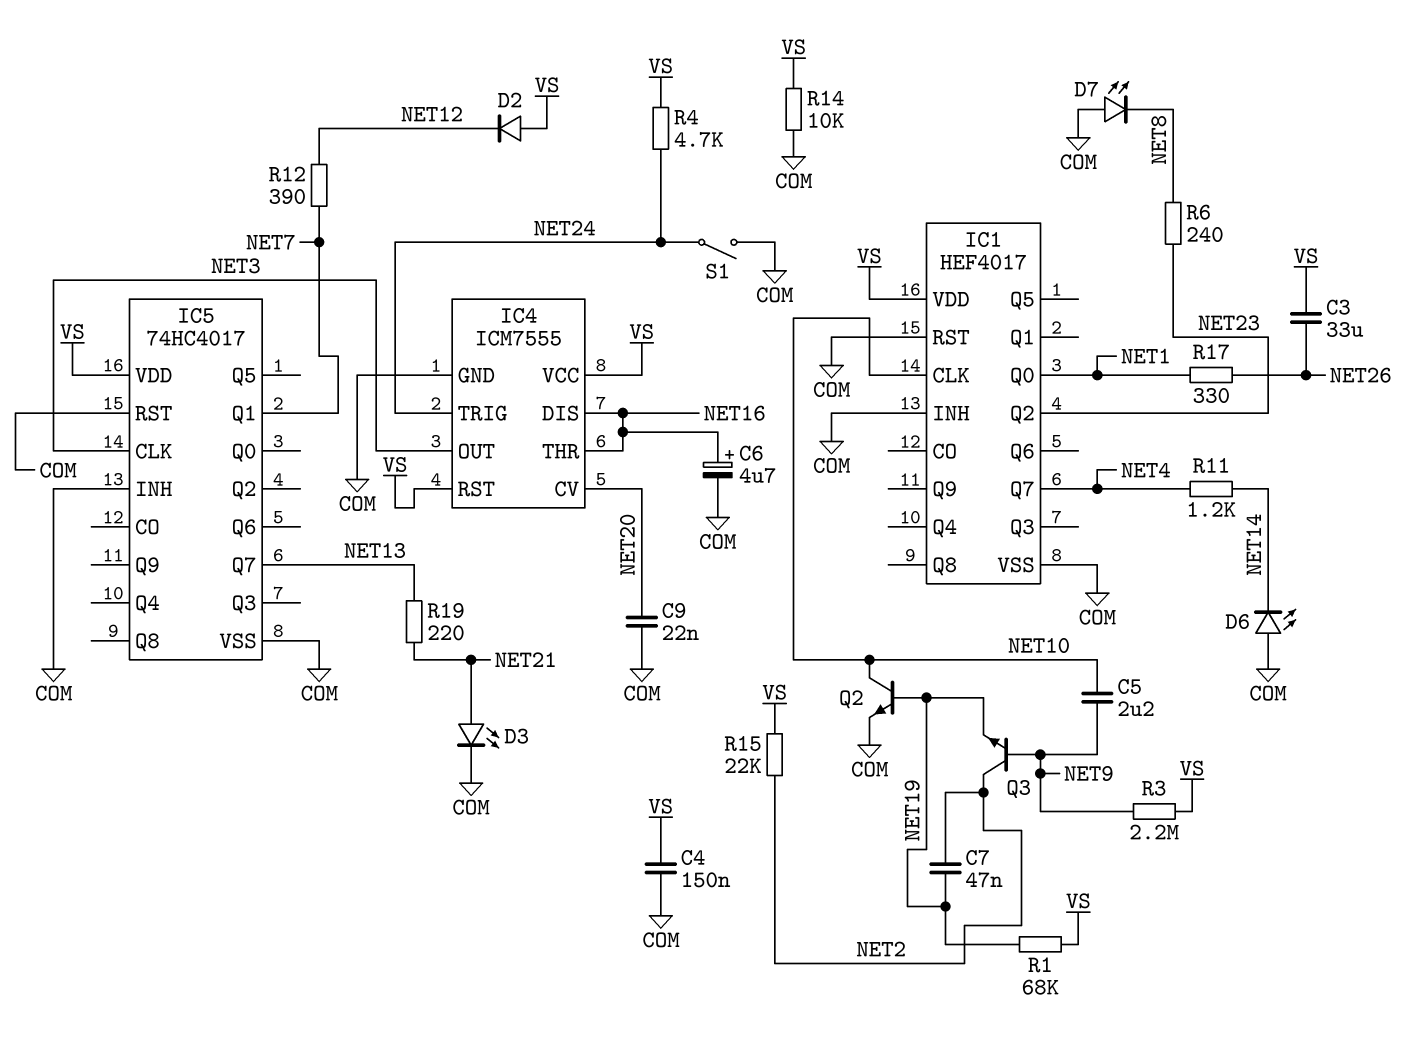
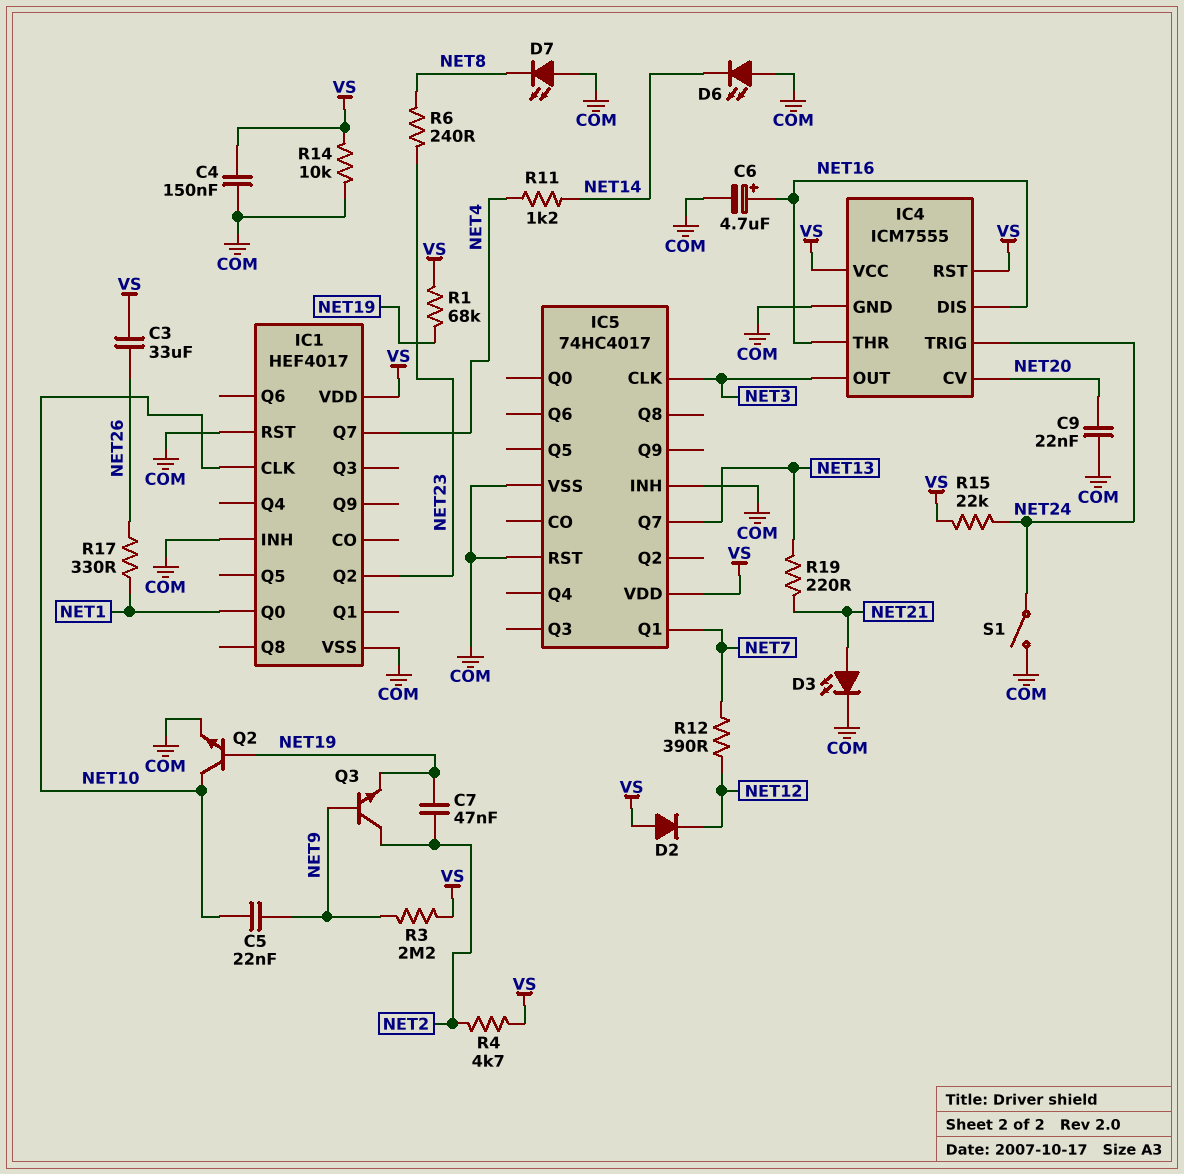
C5: 2.2uF (NET9, NET10) -> 22nF (NET9, NET10)
R4: 4.7k (NET24, VS) -> 4.7k (NET2, VS)
R15: 22k (NET2, VS) -> 22k (NET24, VS)

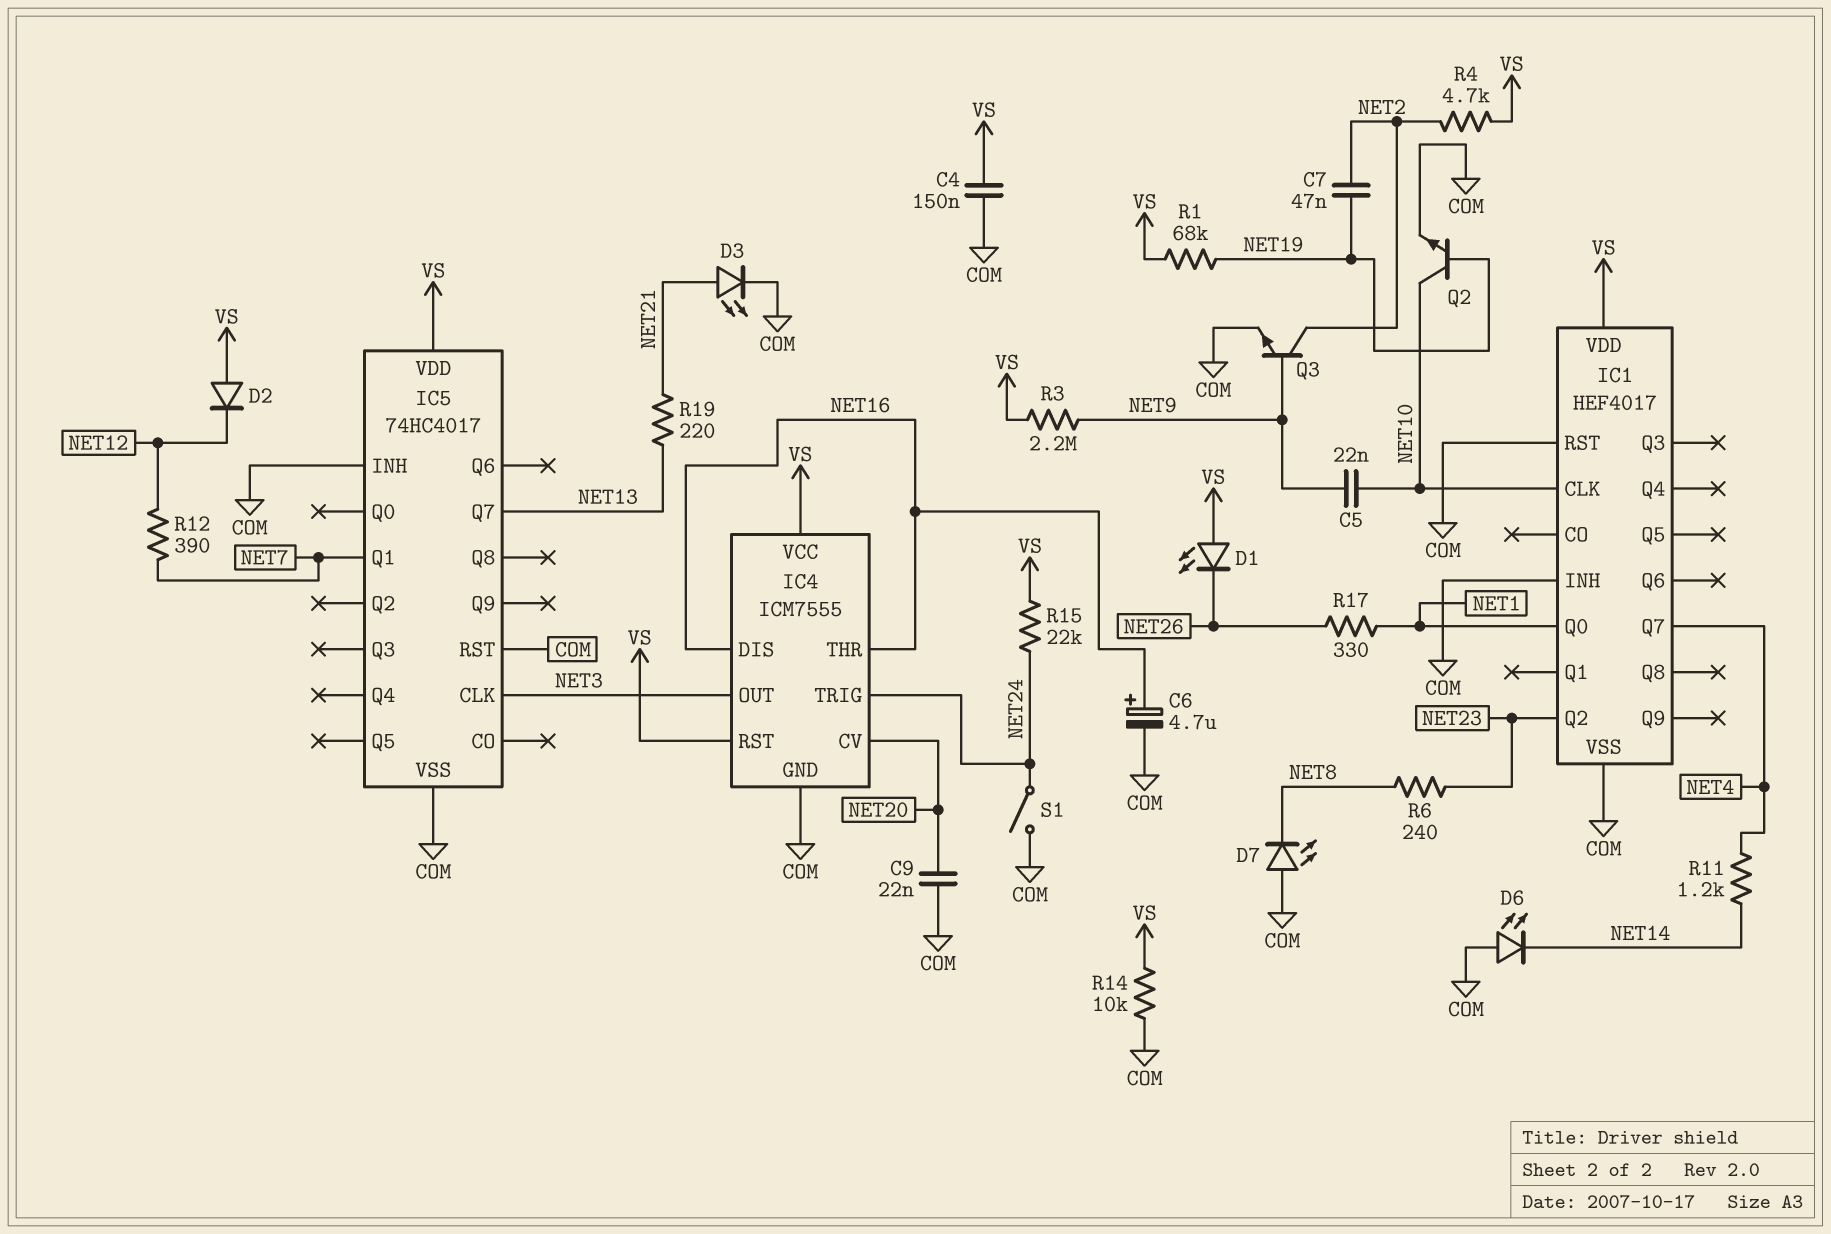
C3: 33uF (NET26, VS) -> none
D1: none -> LED (A VS, K NET26)
Q3: NPN (B NET9, C NET2, E NET19) -> NPN (B NET9, C NET2, E COM)

